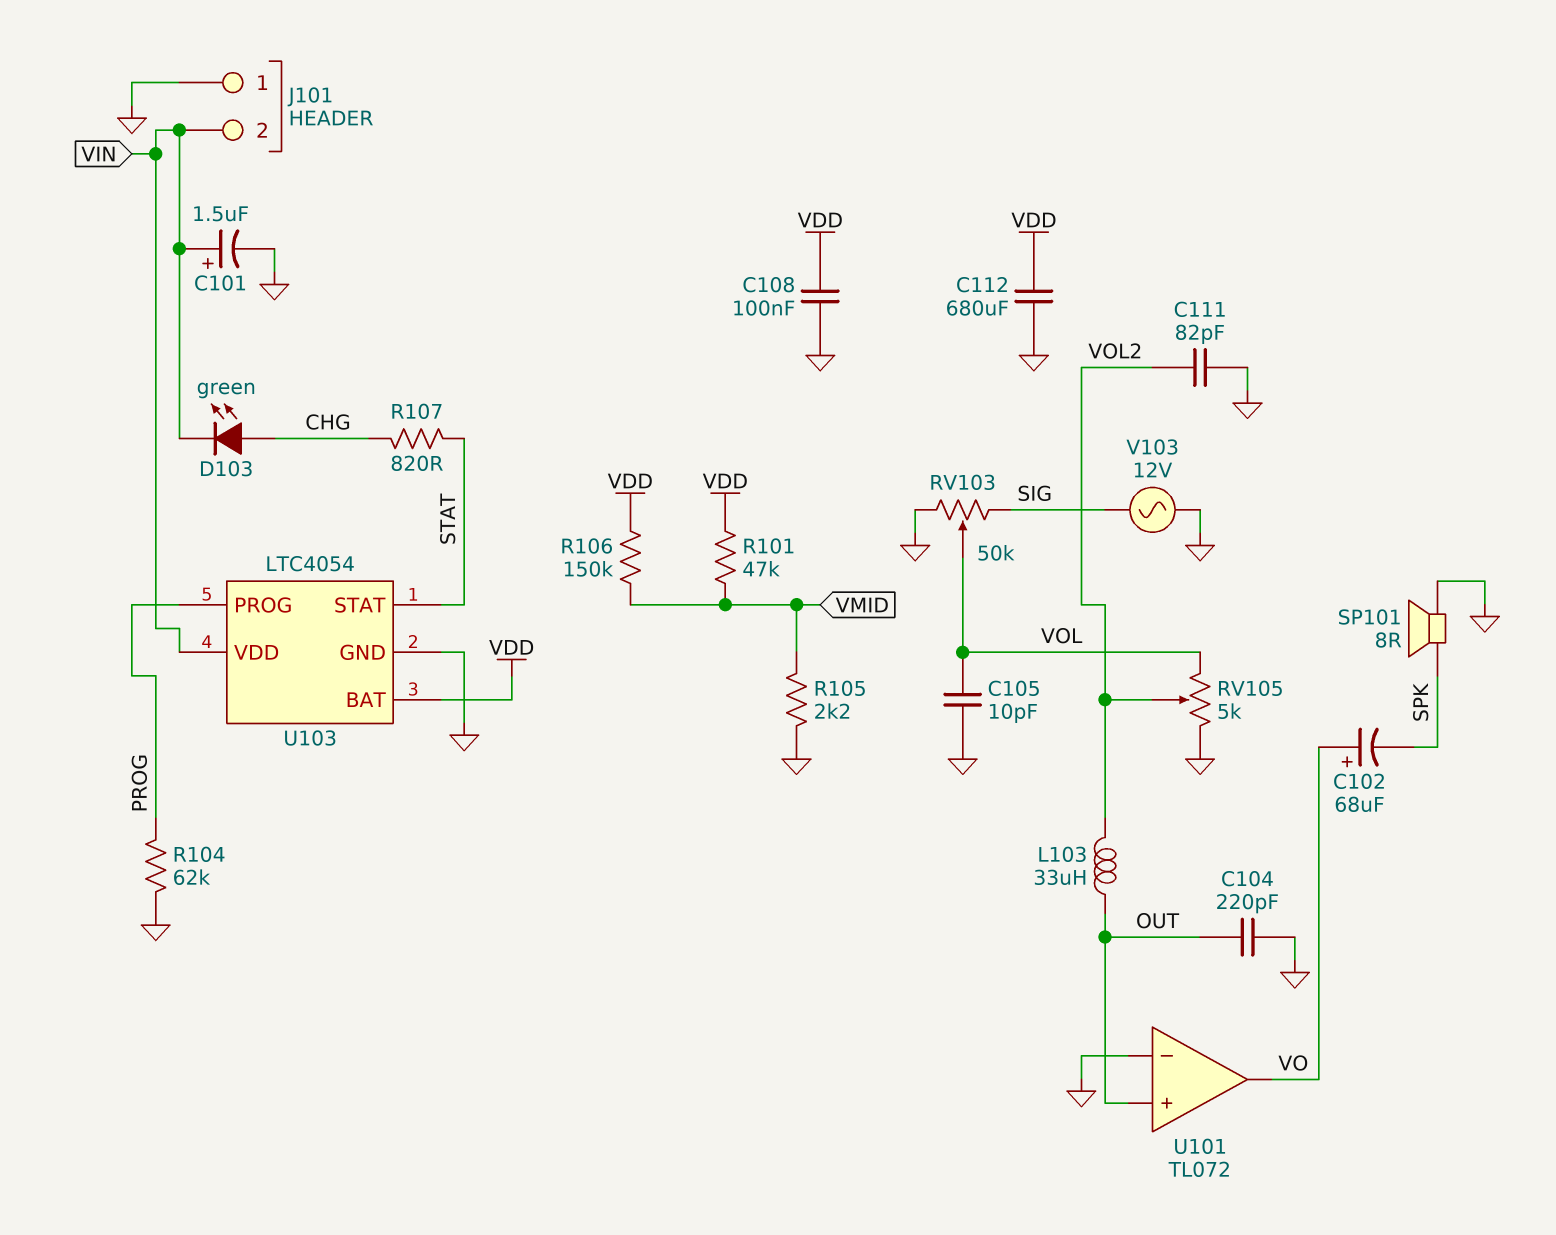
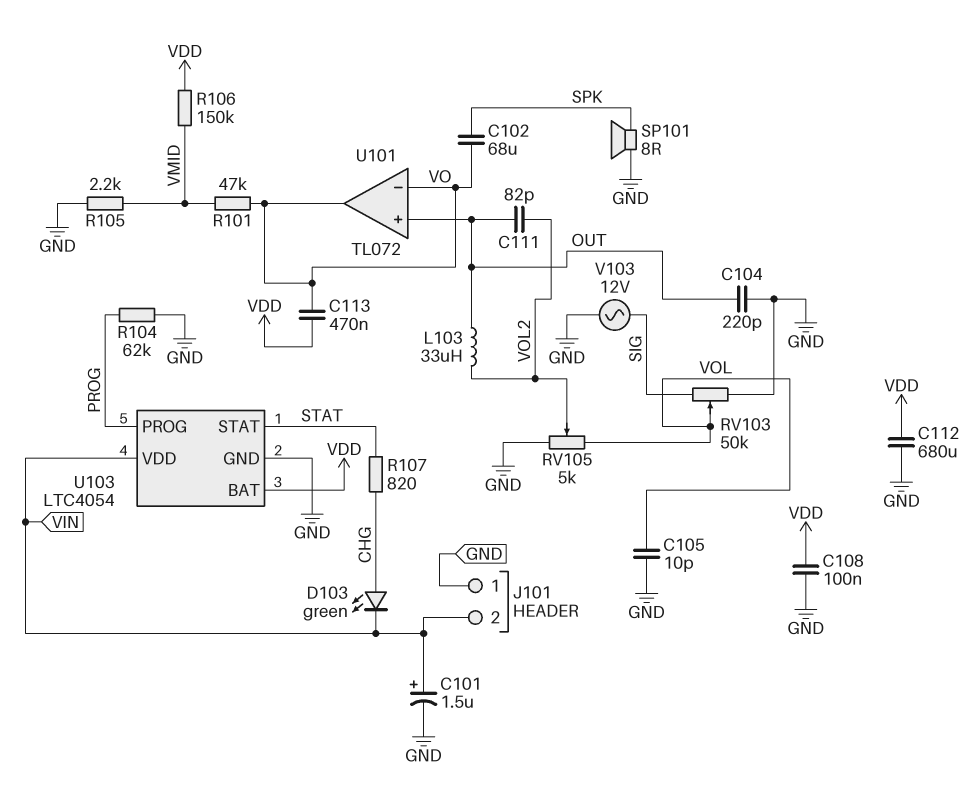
C102: 68uF (plus VO, minus SPK) -> 68uF (SPK, VO)
C111: 82pF (GND, VOL2) -> 82pF (OUT, VOL2)
C113: none -> 470nF (VDD, VO)
R101: 47k (VDD, VMID) -> 47k (VMID, VO)
U101 pin in-: GND -> VO

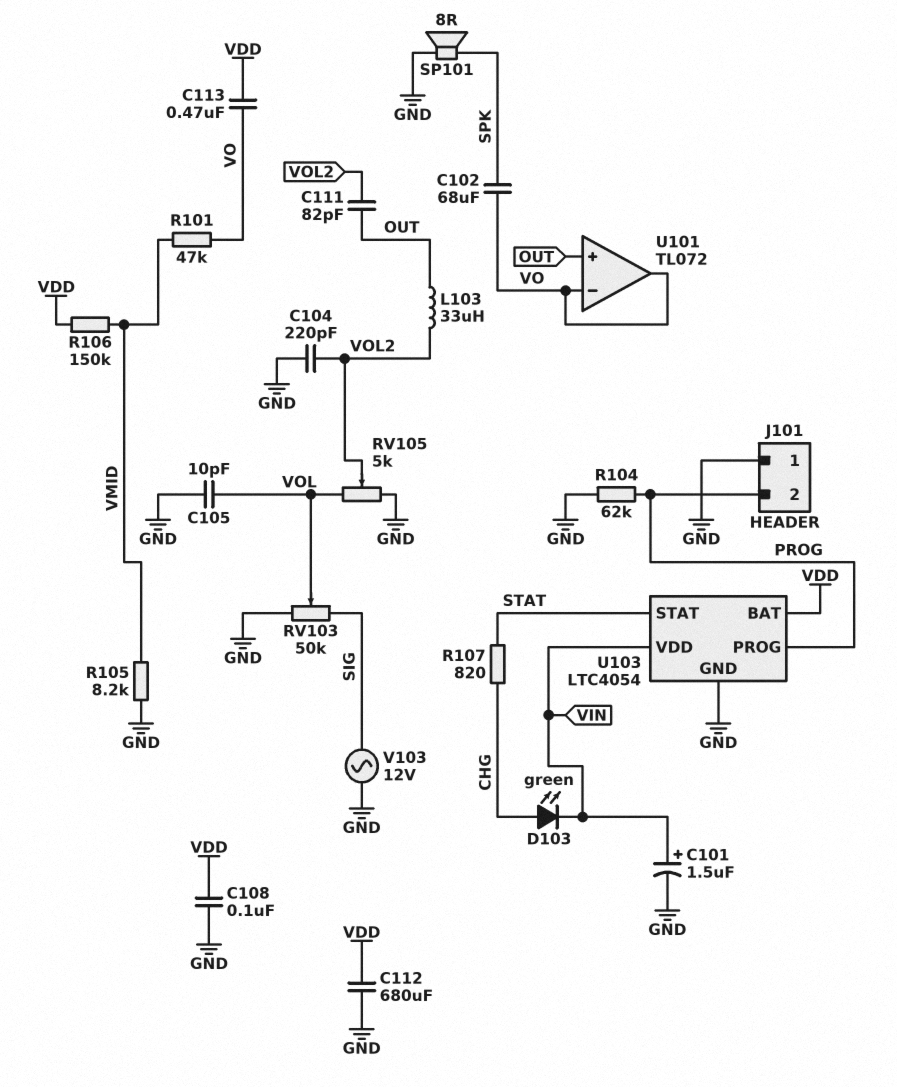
C104: 220pF (GND, OUT) -> 220pF (GND, VOL2)
J101 pin 2: VIN -> PROG
R105: 2.2k (GND, VMID) -> 8.2k (GND, VMID)

